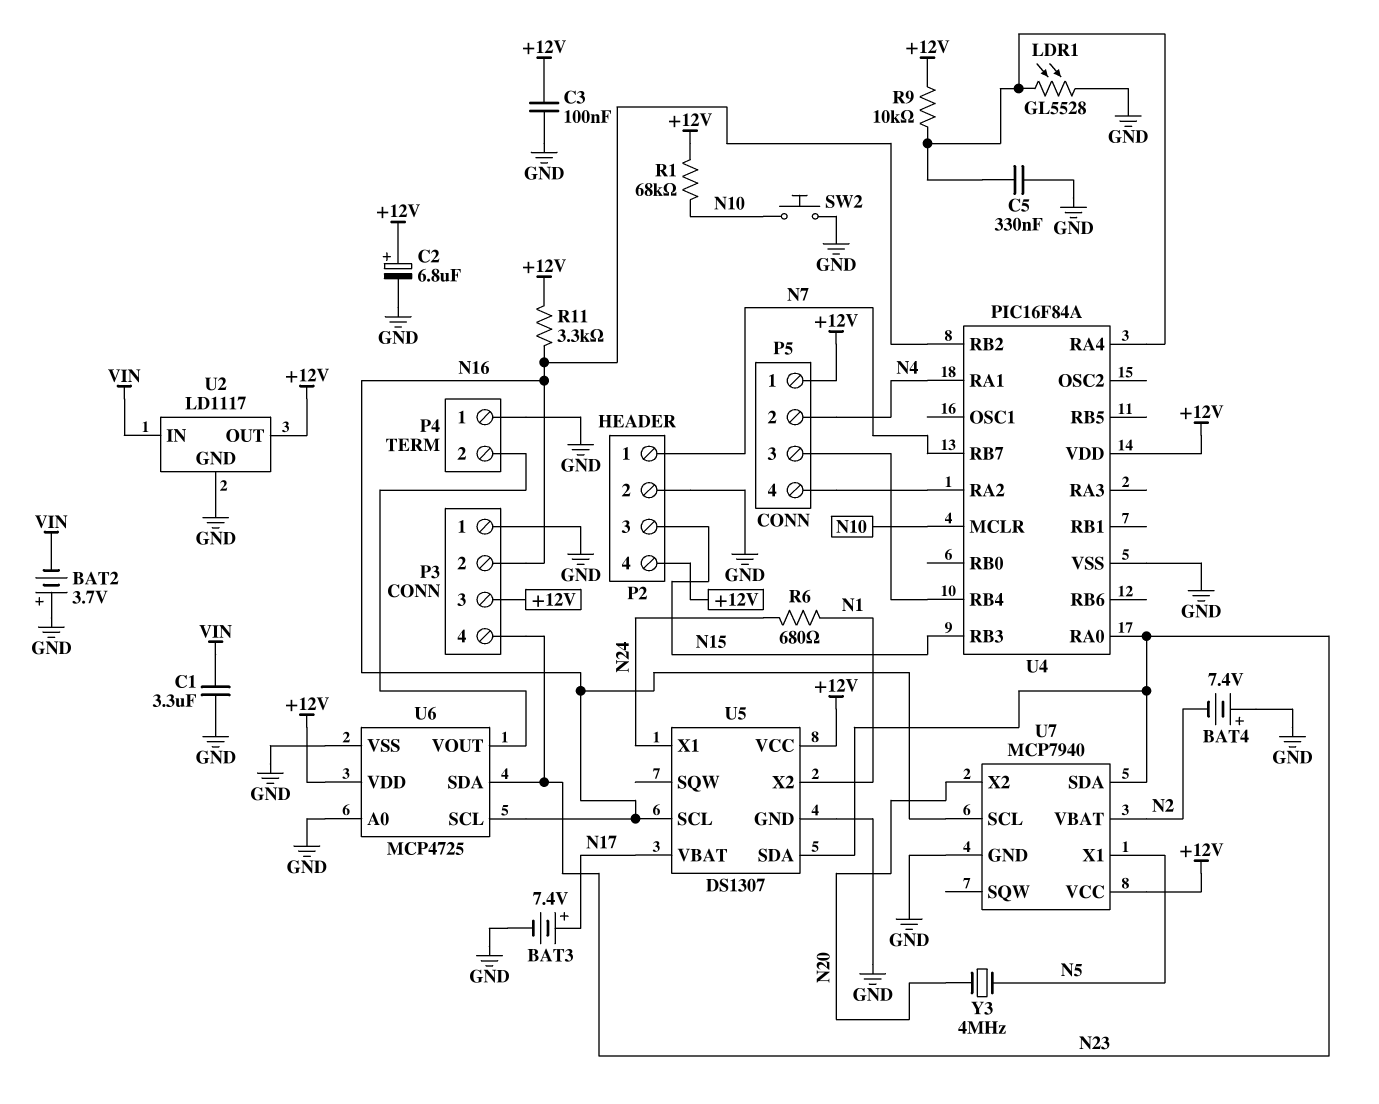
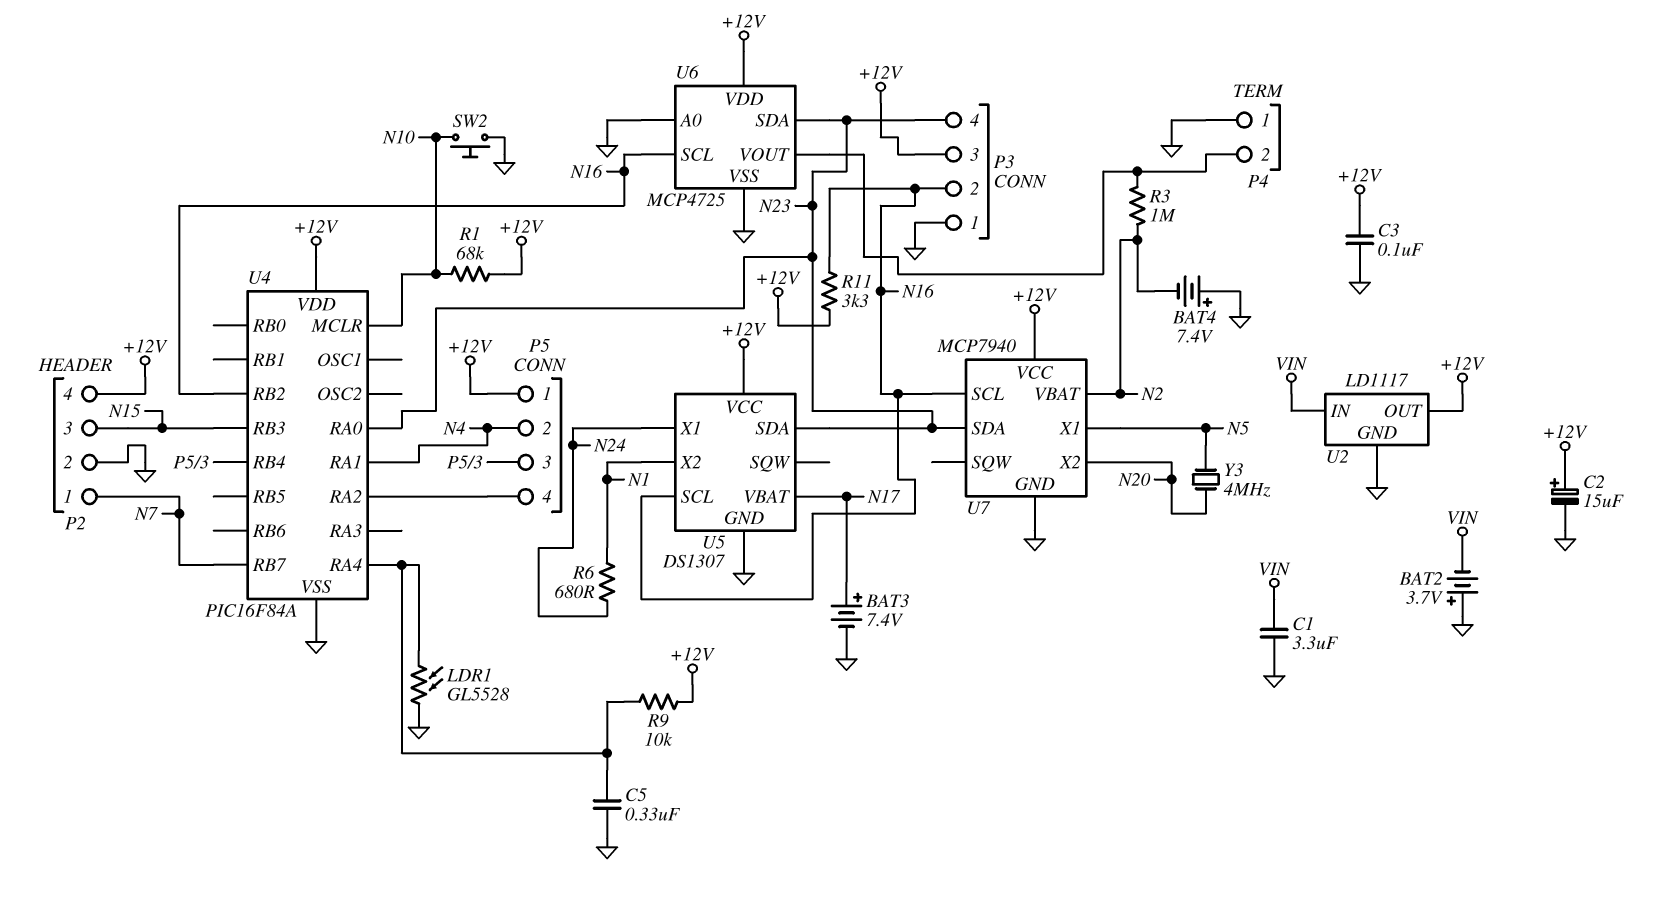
C2: 6.8uF (plus +12V, minus GND) -> 15uF (plus +12V, minus GND)
R3: none -> 1M (N2, P4/2)

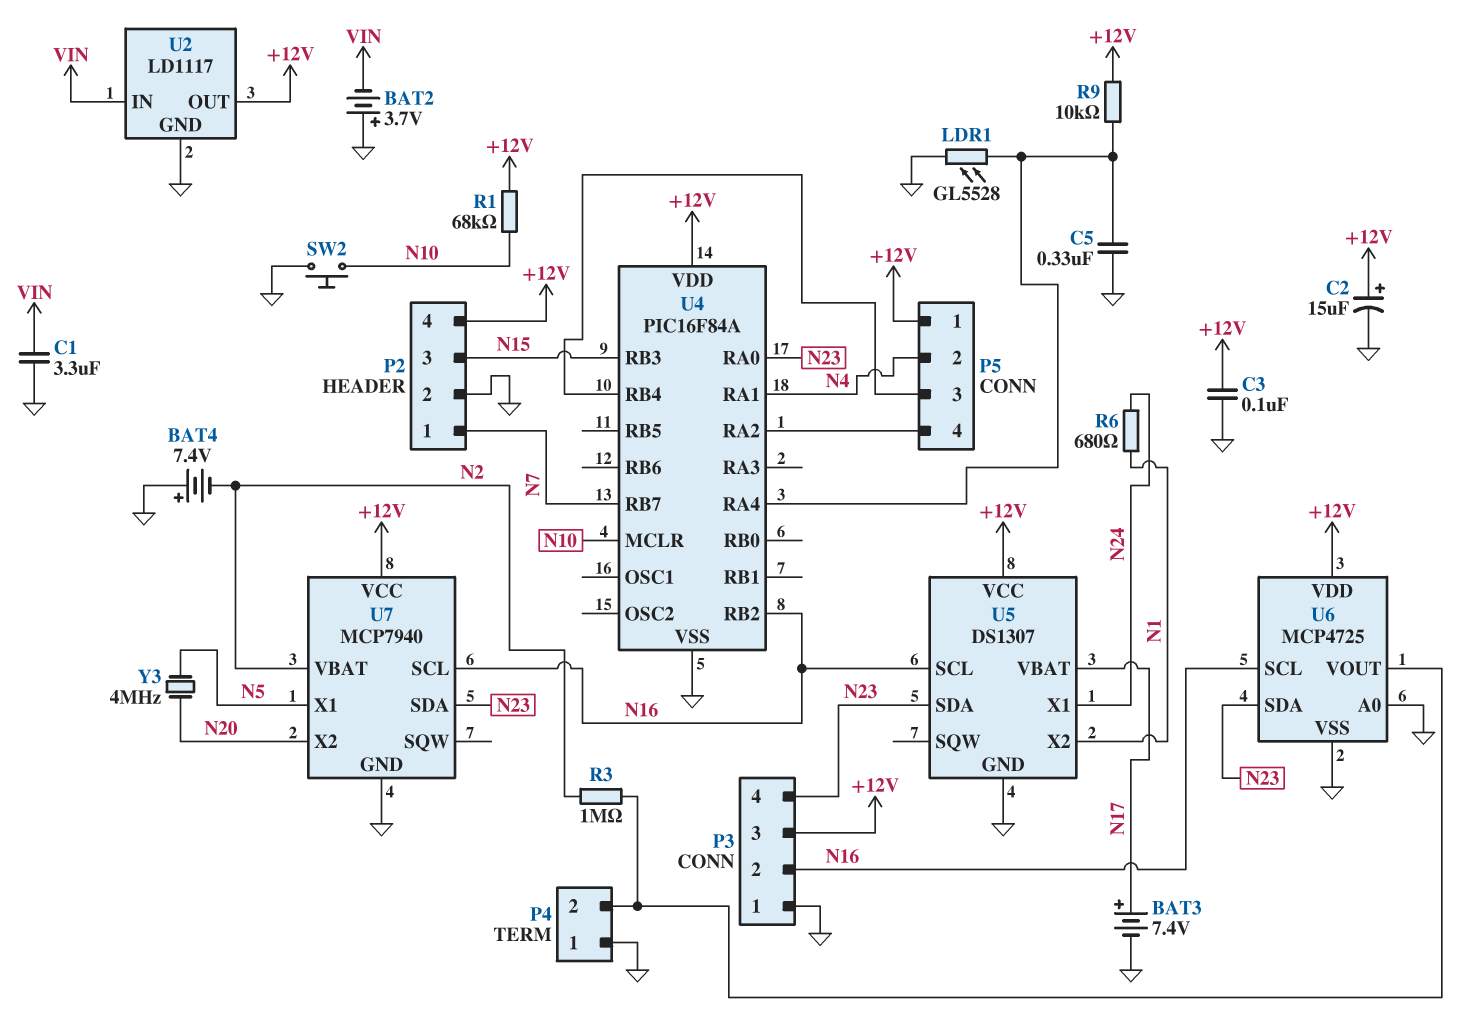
R11: 3.3k (+12V, N16) -> none

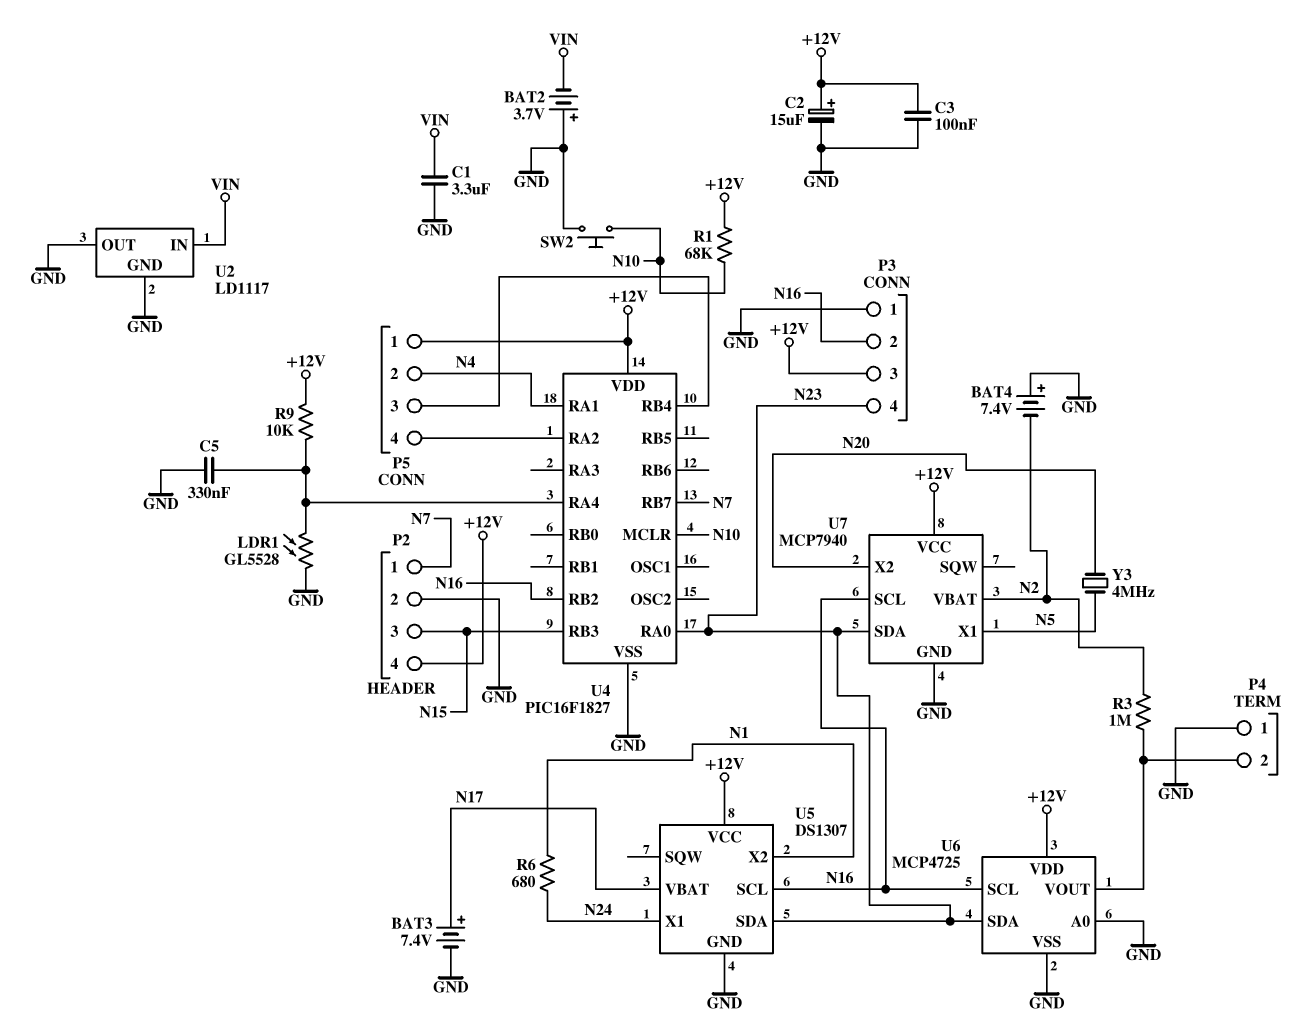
U2 pin OUT: +12V -> GND
U4: PIC16F84A -> PIC16F1827

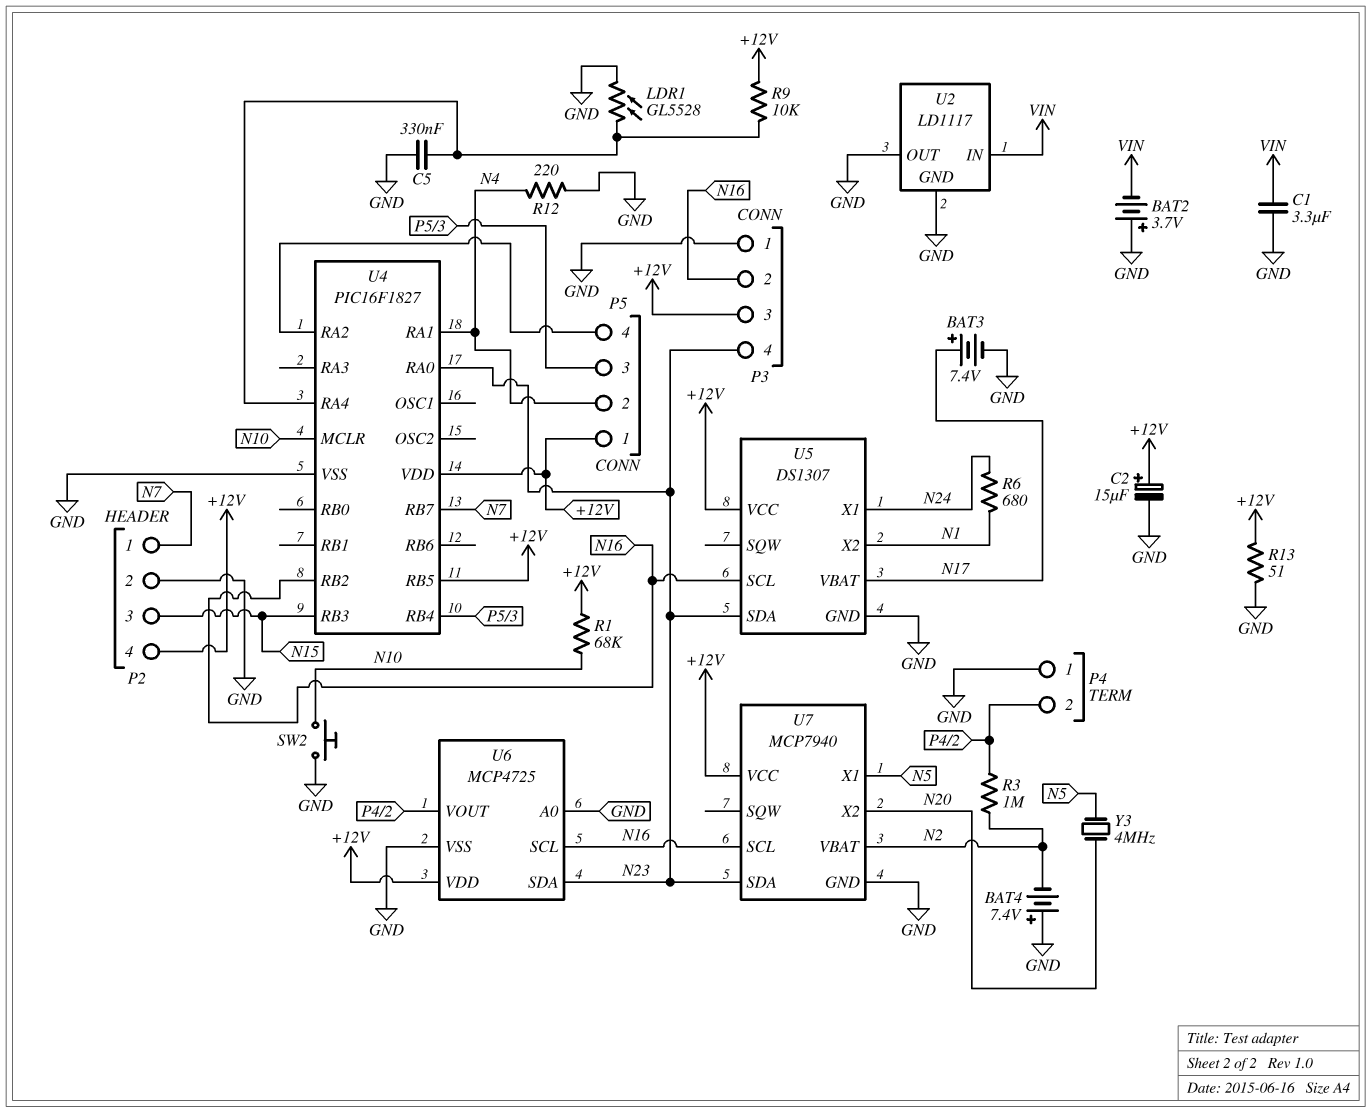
C3: 100nF (+12V, GND) -> none
R12: none -> 220 (GND, N4)
R13: none -> 51 (+12V, GND)
U4 pin RB5: none -> +12V

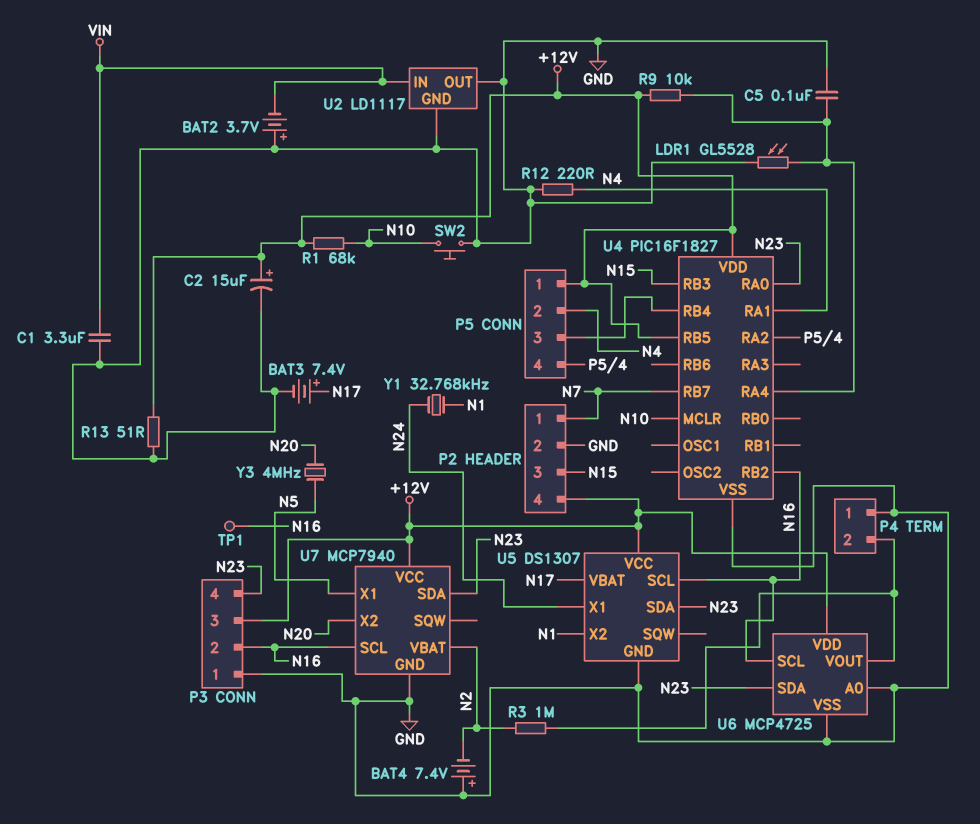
C5: 330nF (GND, U4/RA4) -> 100nF (GND, U4/RA4)
R6: 680 (N1, N24) -> none
TP1: none -> test point (N16)
Y1: none -> 32.768kHz (N1, N24)

